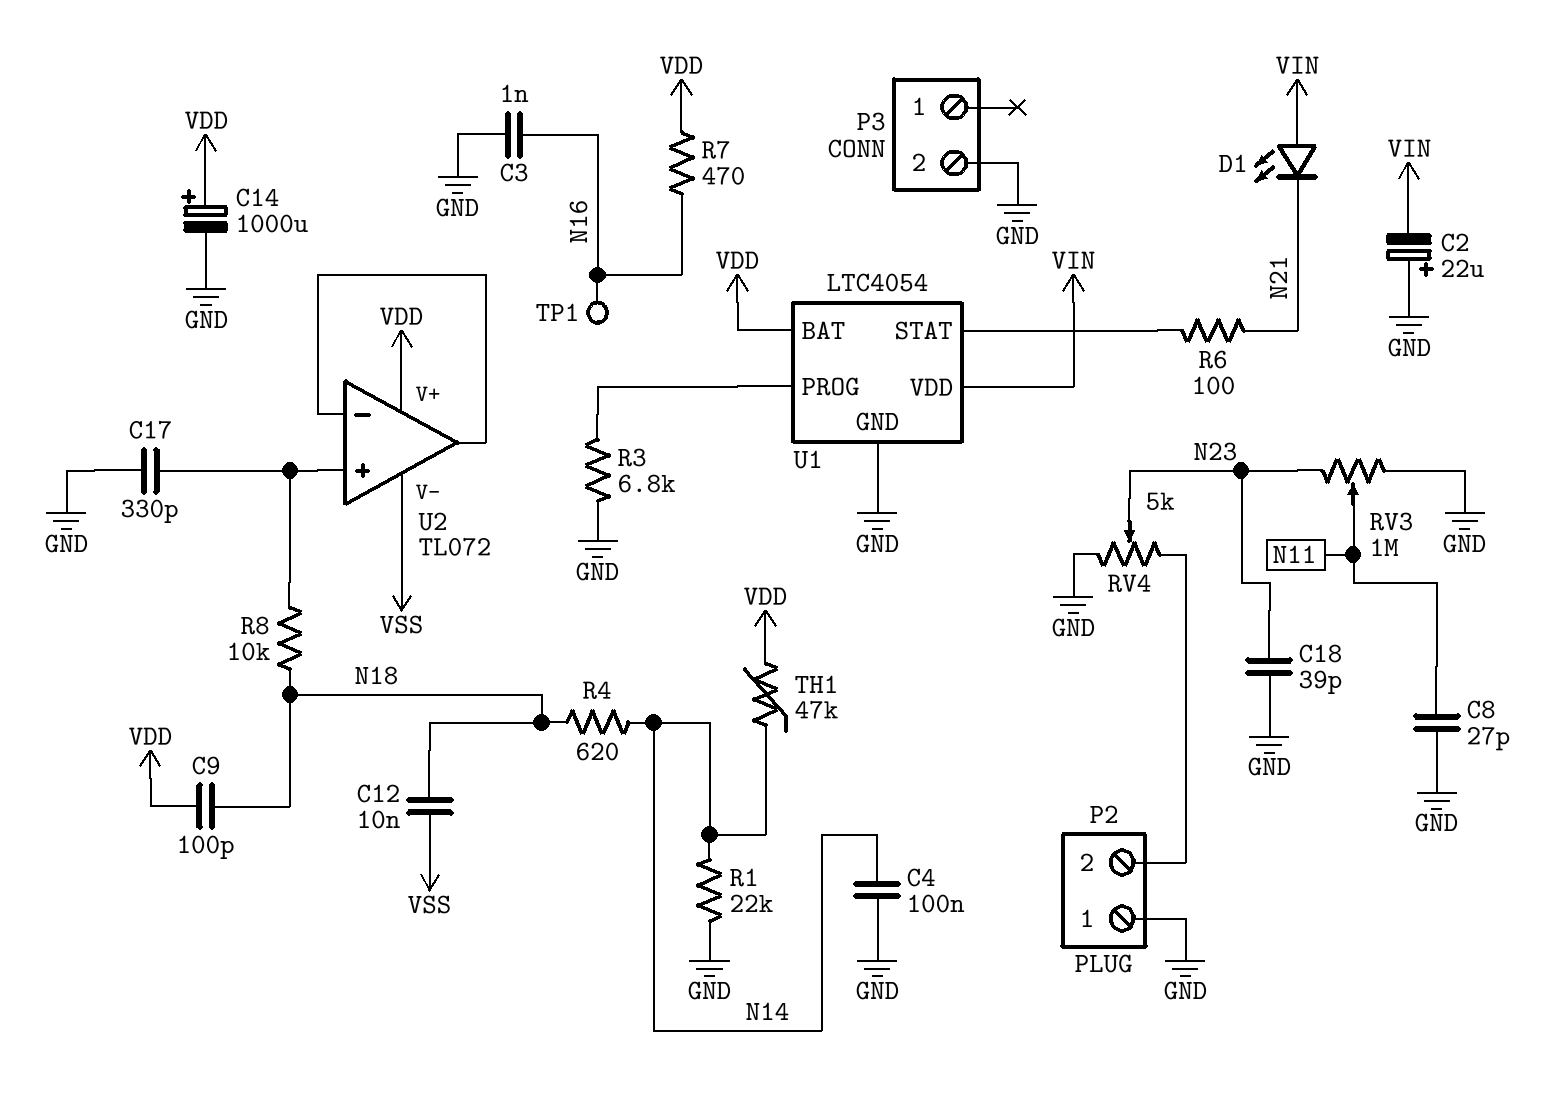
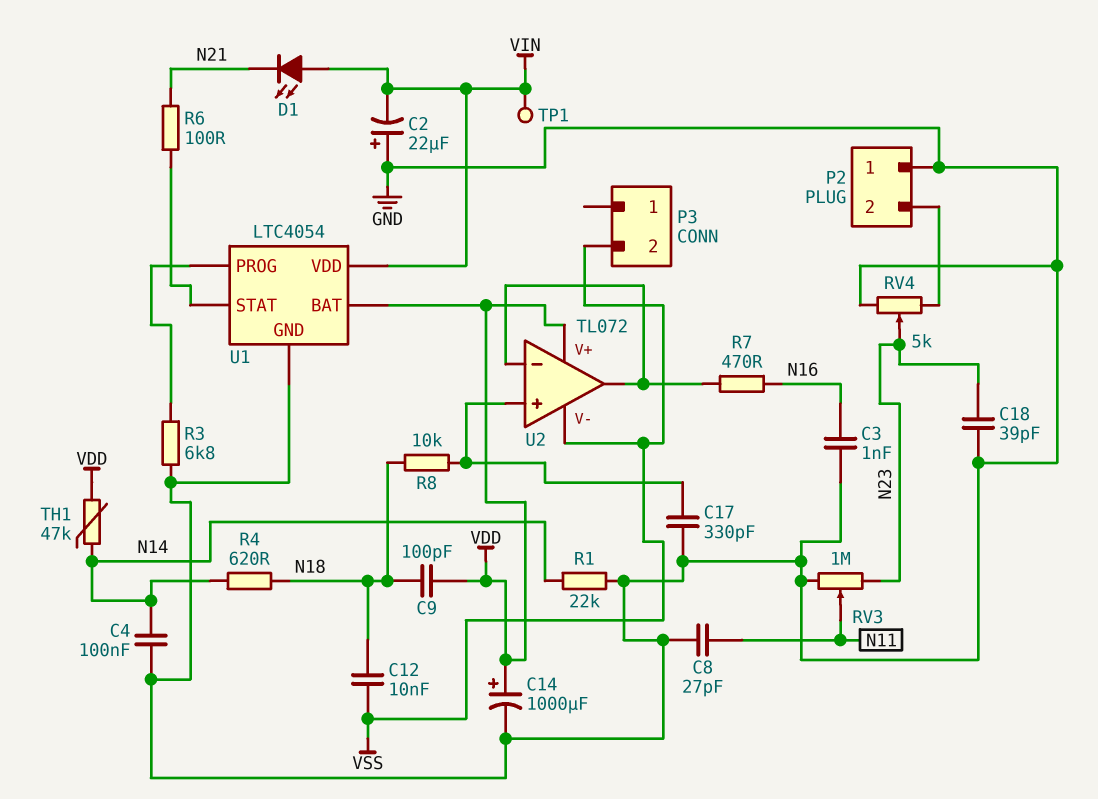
P3 pin 2: GND -> VSS
R7: 470 (N16, VDD) -> 470 (N16, U2/in-)
TP1: test point (N16) -> test point (VIN)

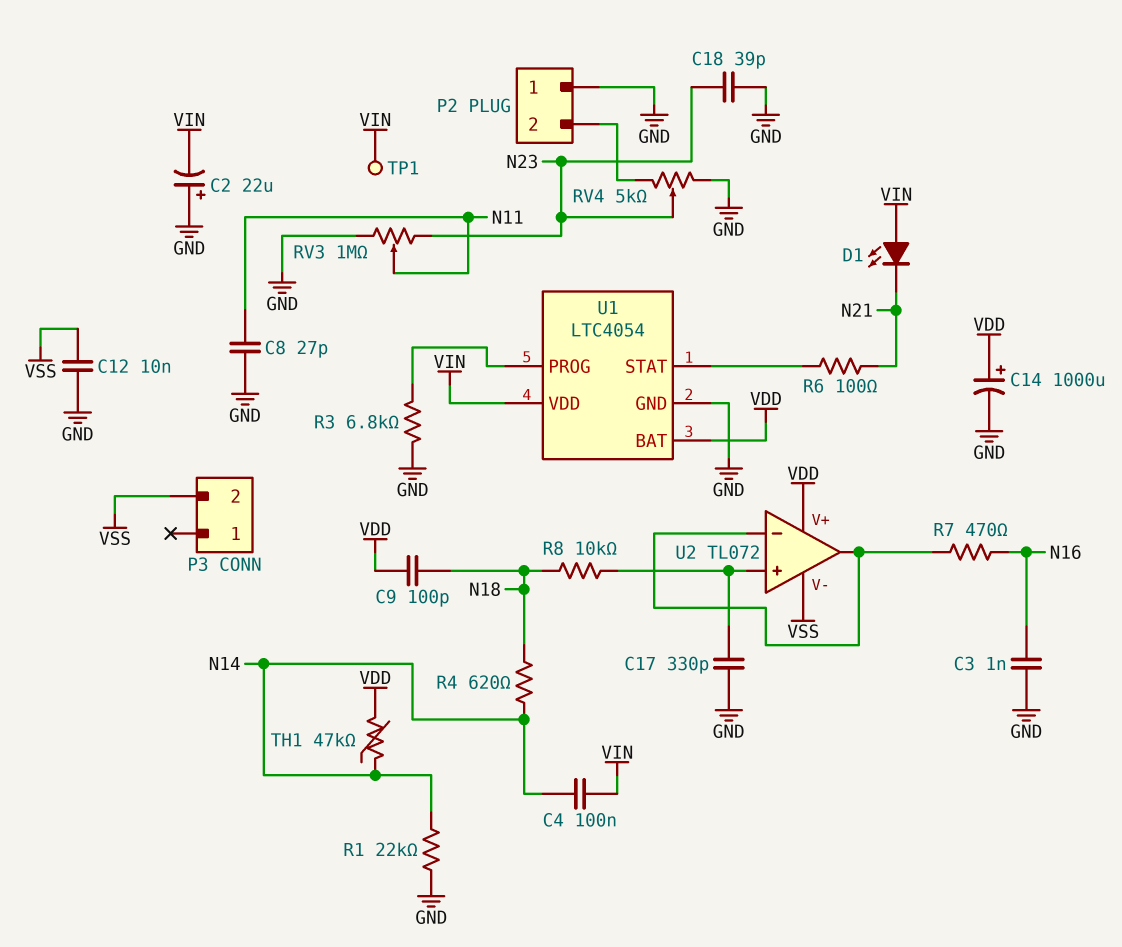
C4: 100nF (GND, N14) -> 100nF (N14, VIN)
C12: 10nF (N18, VSS) -> 10nF (GND, VSS)

